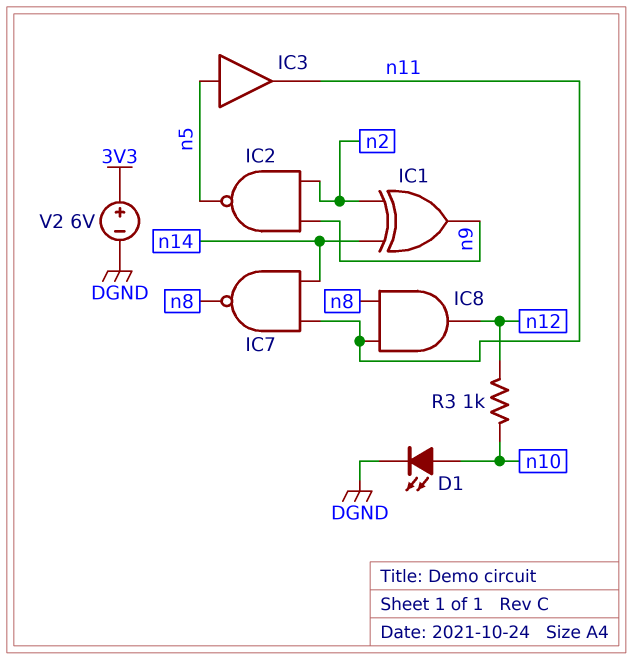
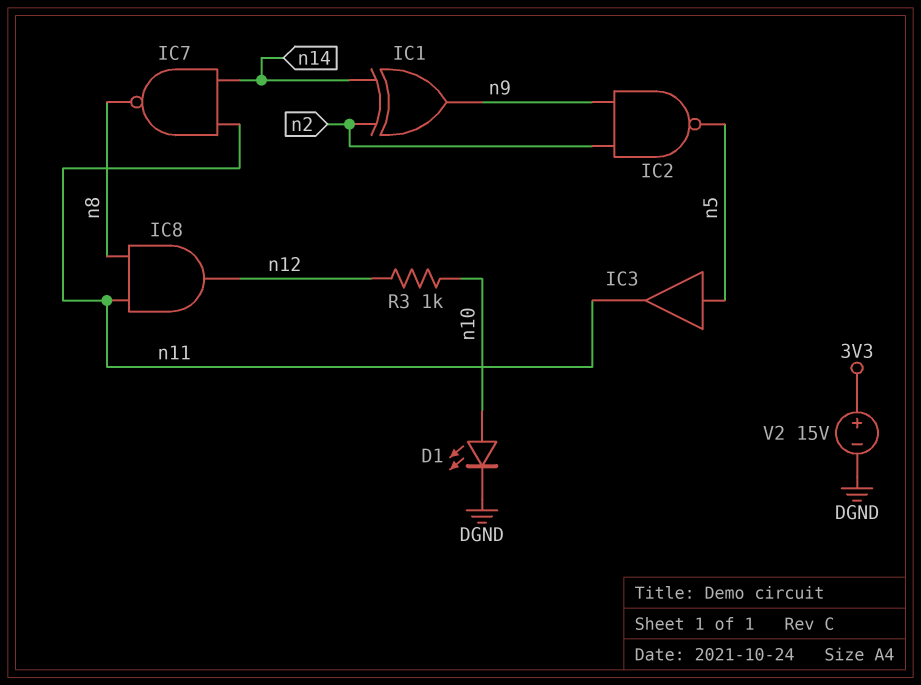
V2: 6V (plus 3V3, minus DGND) -> 15V (plus 3V3, minus DGND)

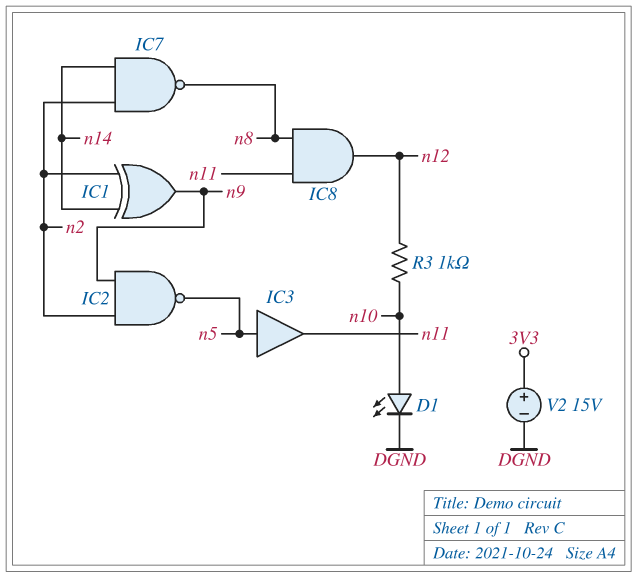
IC7: NAND (in n11, in n14, out n8) -> NAND (in n2, in n14, out n8)

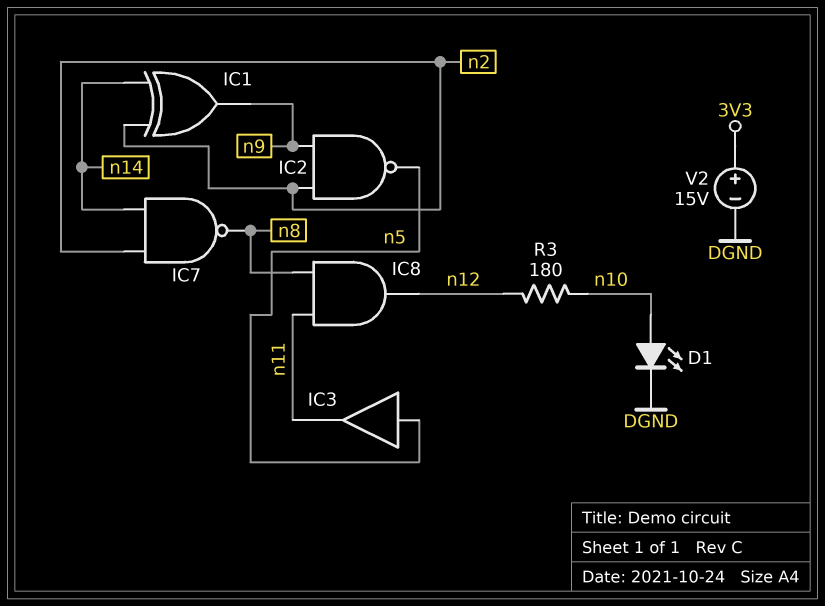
R3: 1k (n10, n12) -> 180 (n10, n12)

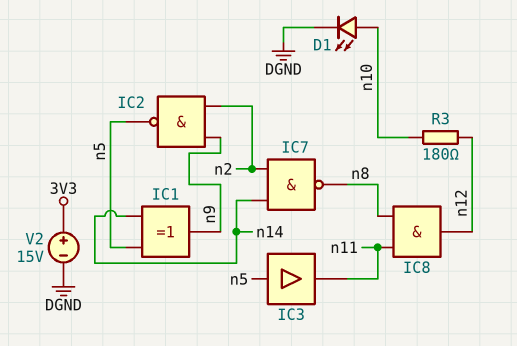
IC1: XOR (in n2, in n14, out n9) -> XOR (in n5, in n14, out n9)

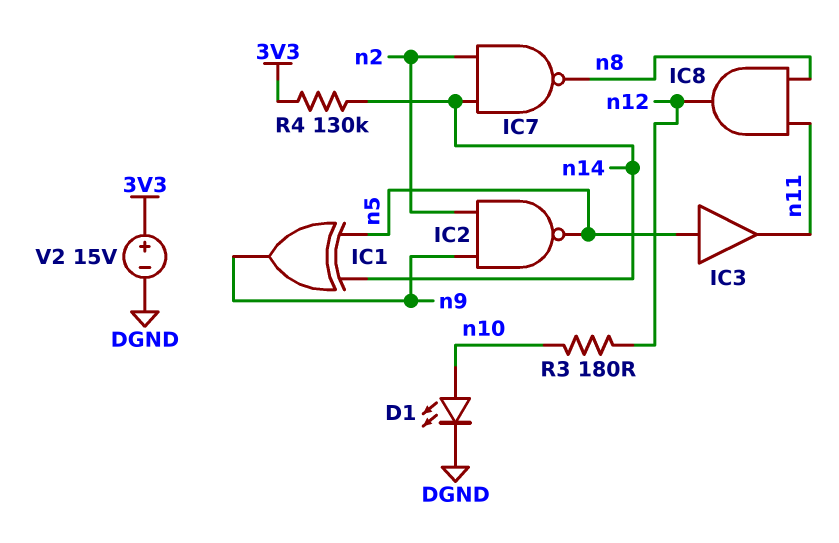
R4: none -> 130k (3V3, n14)

